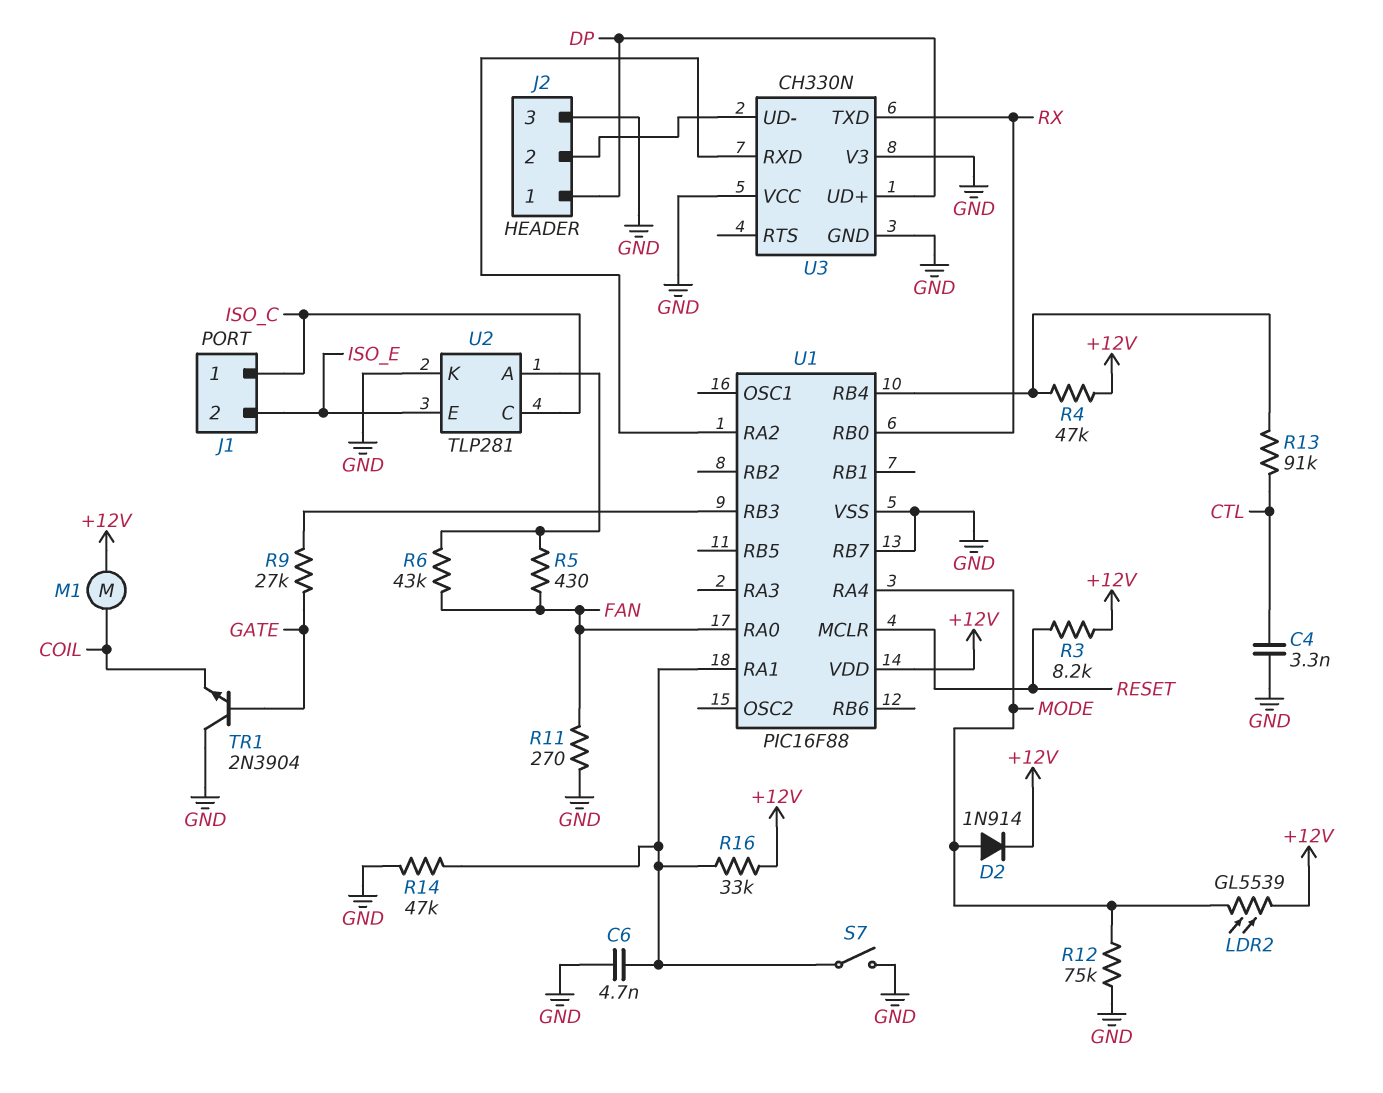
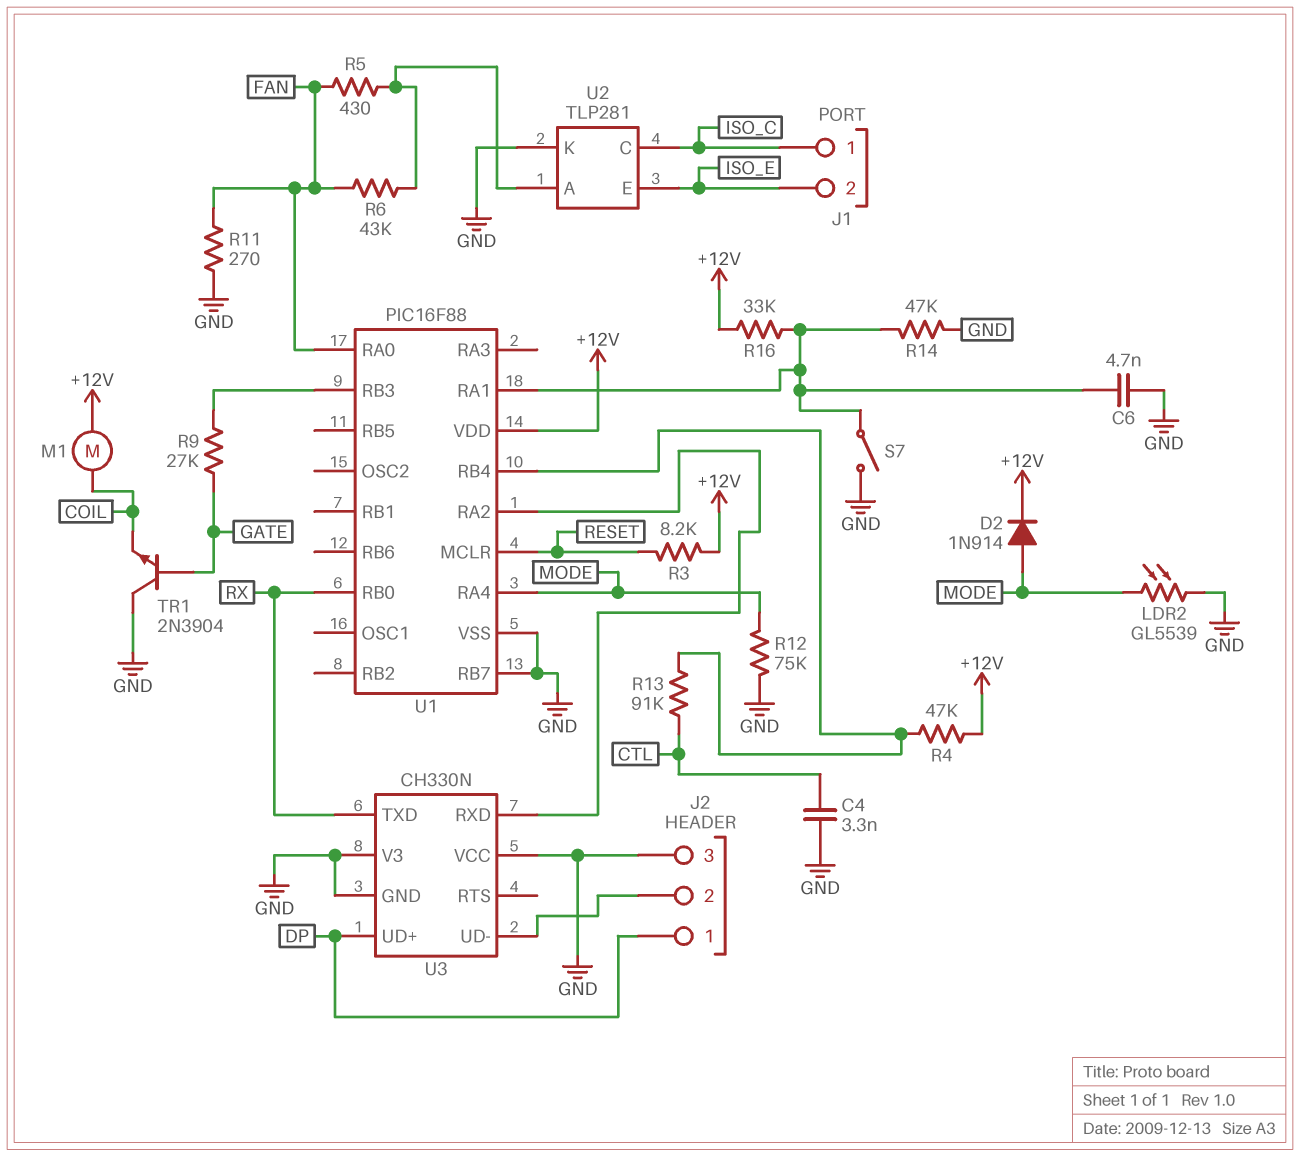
LDR2: GL5539 (+12V, MODE) -> GL5539 (GND, MODE)

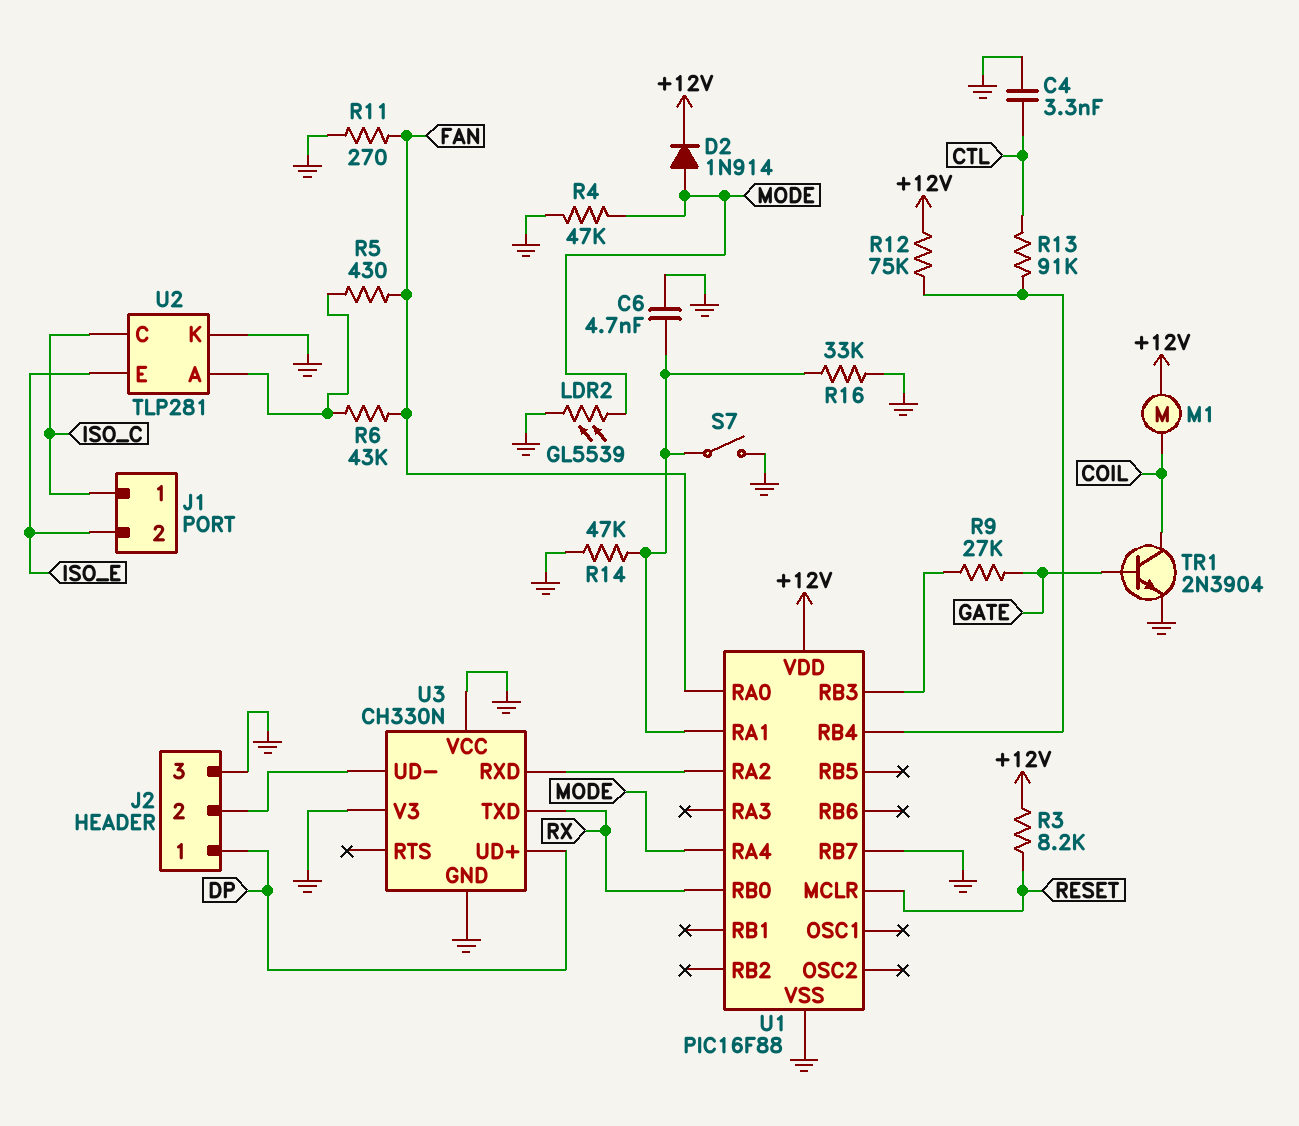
R4: 47k (+12V, U1/RB4) -> 47k (GND, MODE)
R12: 75k (GND, MODE) -> 75k (+12V, U1/RB4)
R16: 33k (+12V, U1/RA1) -> 33k (GND, U1/RA1)
TR1: NPN 2N3904 (B GATE, C GND, E COIL) -> NPN 2N3904 (B GATE, C COIL, E GND)

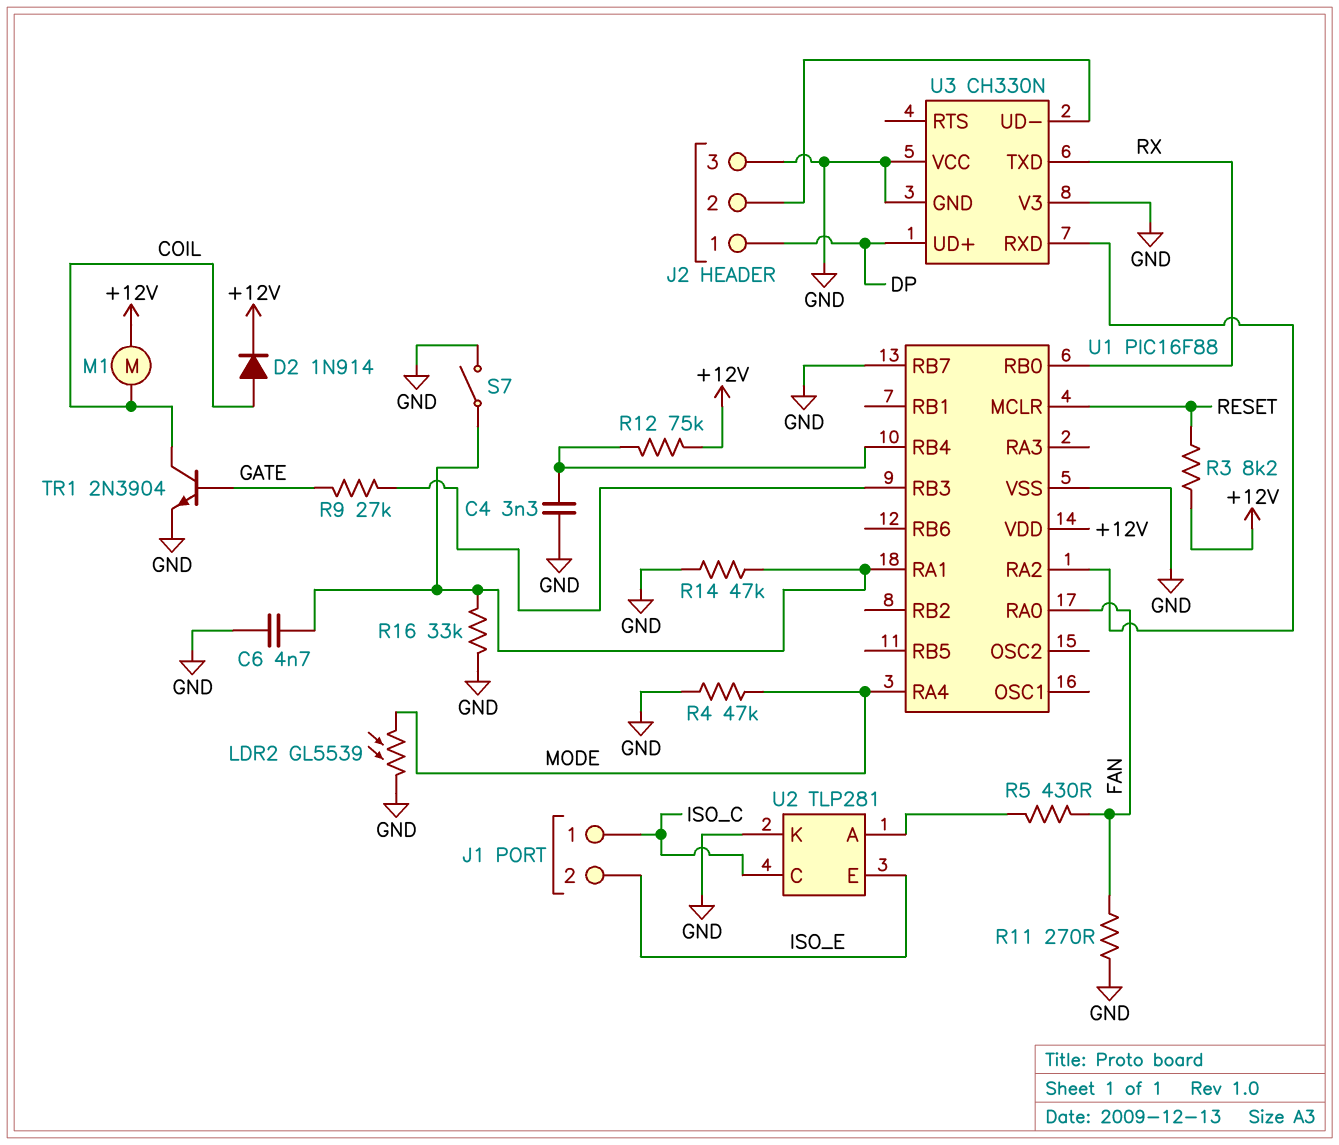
C4: 3.3nF (CTL, GND) -> 3.3nF (GND, U1/RB4)
D2: diode 1N914 (A MODE, K +12V) -> diode 1N914 (A COIL, K +12V)
R6: 43k (FAN, U2/A) -> none
R13: 91k (CTL, U1/RB4) -> none

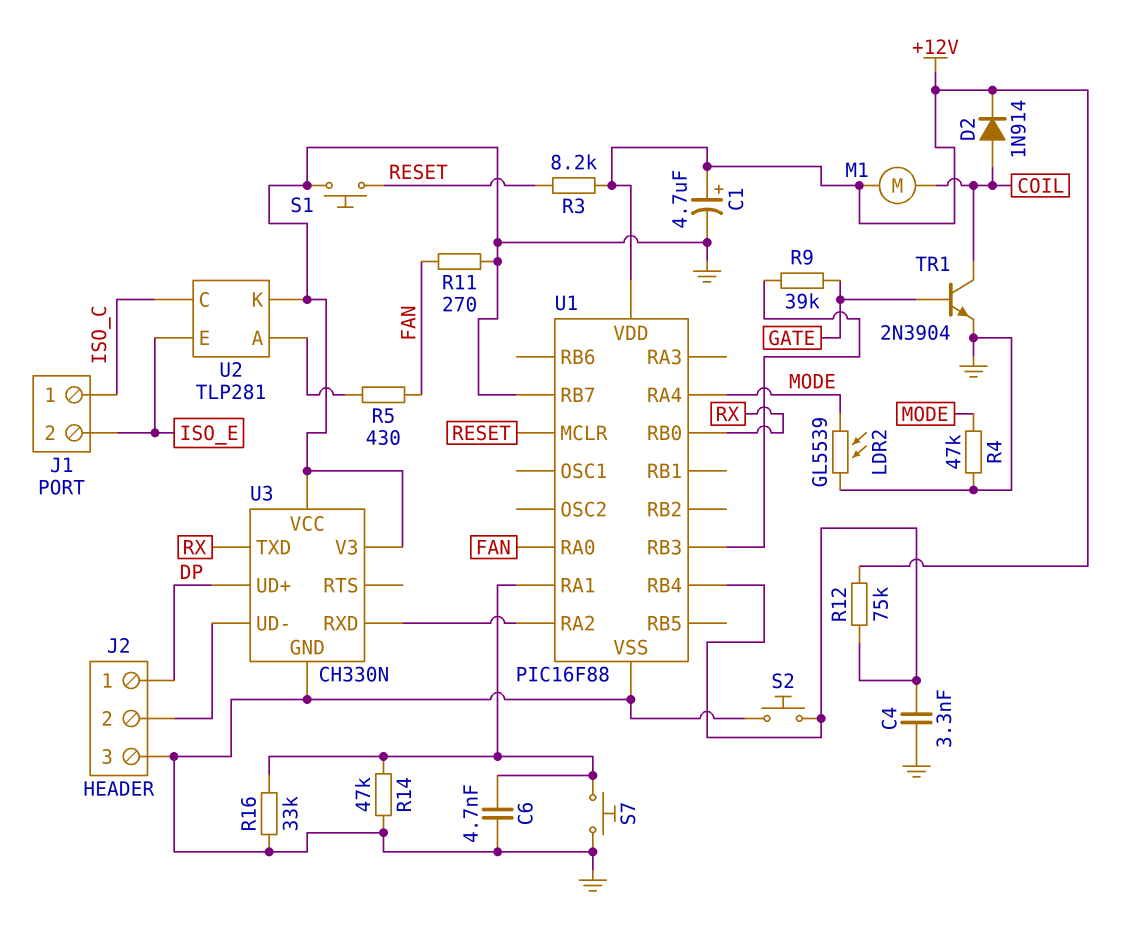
C1: none -> 4.7uF (plus +12V, minus GND)
R9: 27k (GATE, U1/RB3) -> 39k (GATE, U1/RB3)
S1: none -> button (GND, RESET)
S2: none -> button (GND, U1/RB4)
S7: switch (GND, U1/RA1) -> button (GND, U1/RA1)

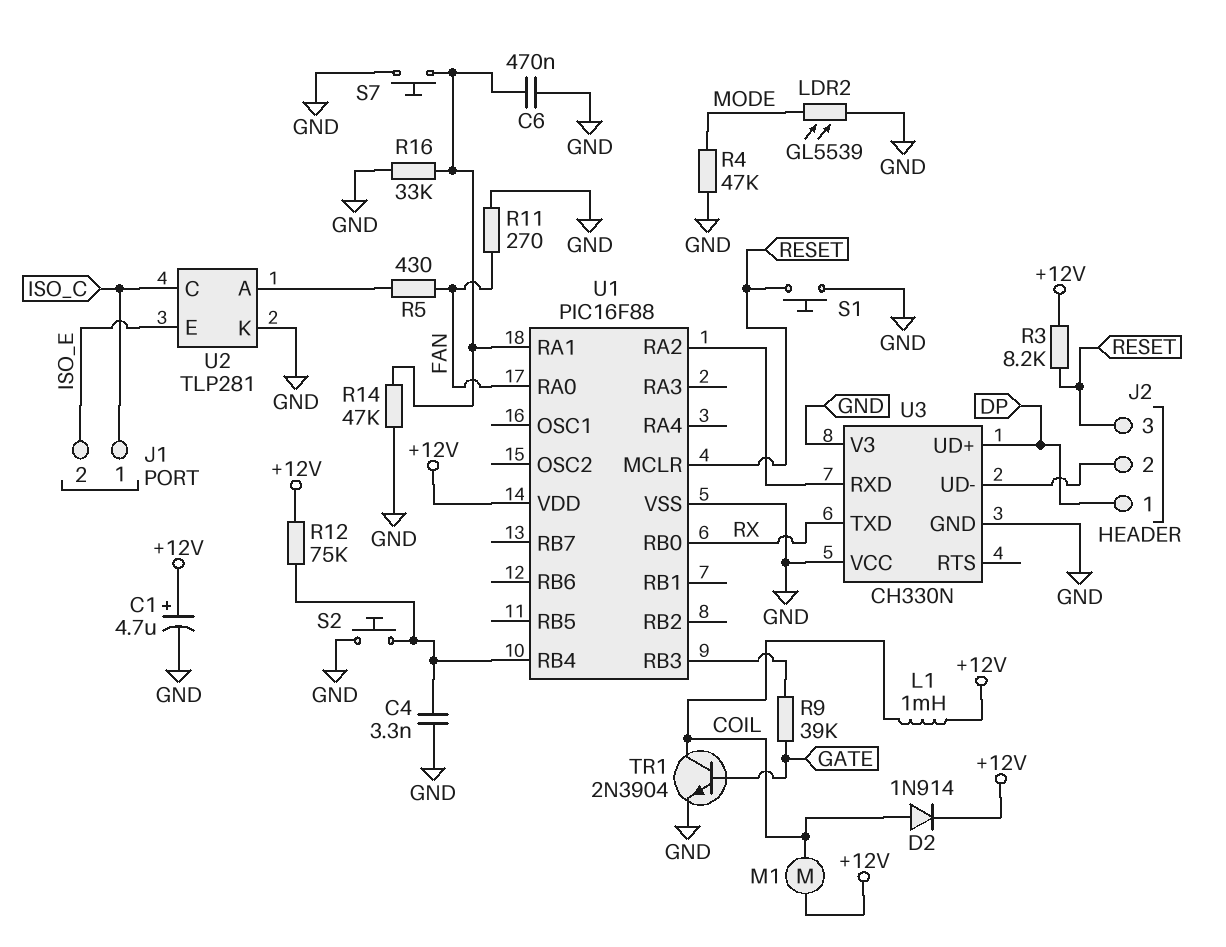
C6: 4.7nF (GND, U1/RA1) -> 470nF (GND, U1/RA1)
J2 pin 3: GND -> RESET
L1: none -> 1mH (+12V, COIL)
U1 pin RA4: MODE -> none
U1 pin RB7: GND -> none

